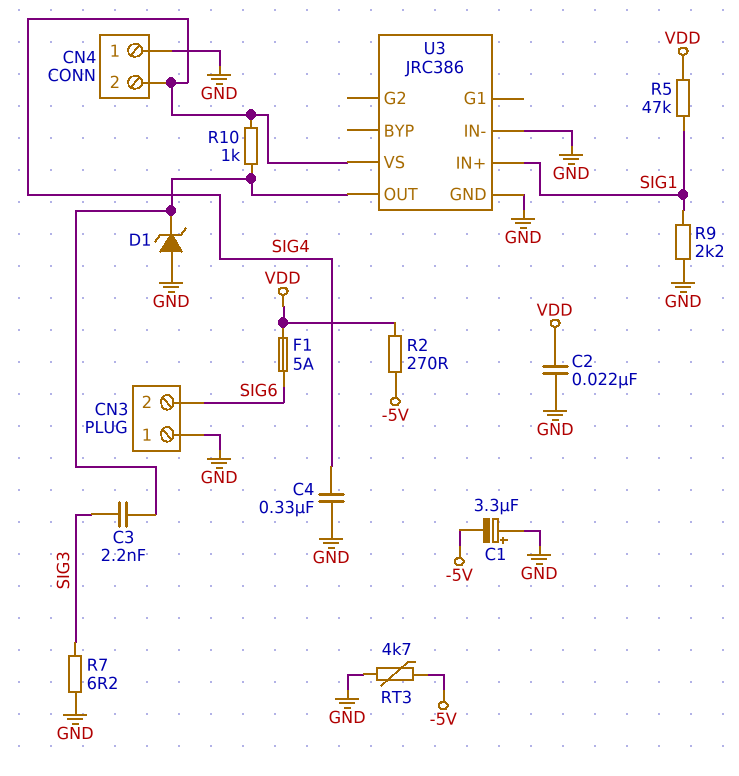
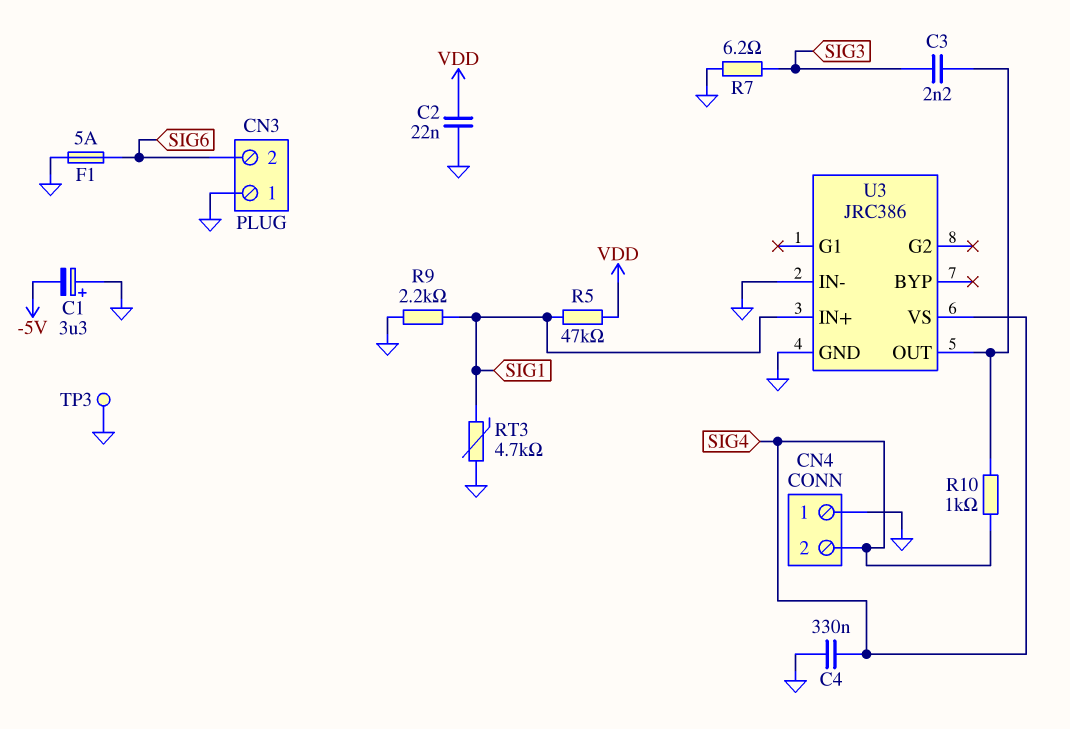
D1: zener (A GND, K U3/OUT) -> none
F1: 5A (SIG6, VDD) -> 5A (GND, SIG6)
R2: 270 (-5V, VDD) -> none
RT3: 4.7k (-5V, GND) -> 4.7k (GND, SIG1)
TP3: none -> test point (GND)

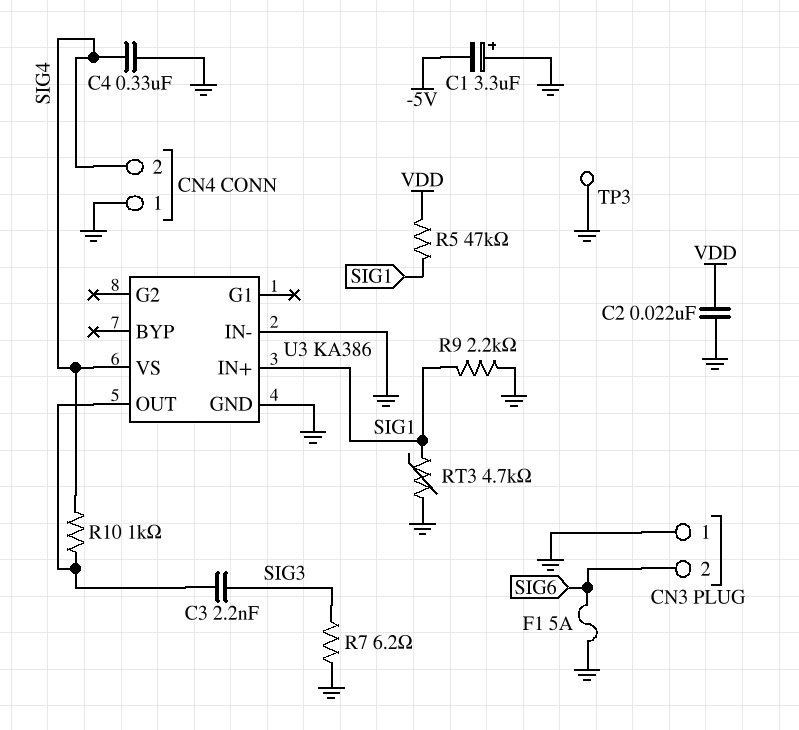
U3: JRC386 -> KA386

